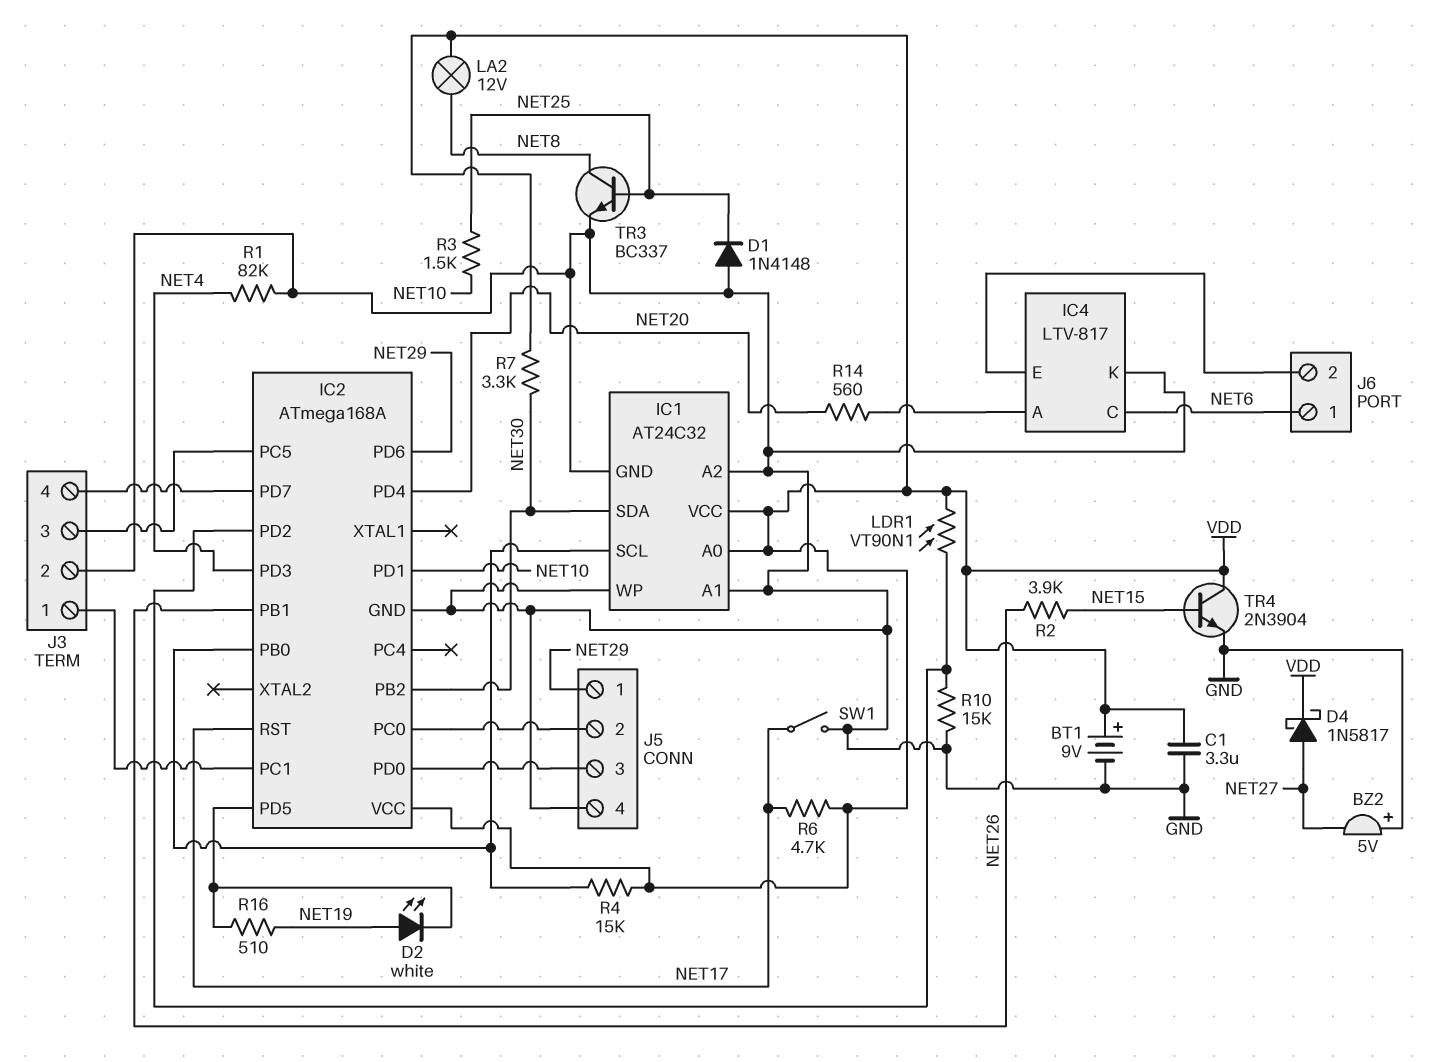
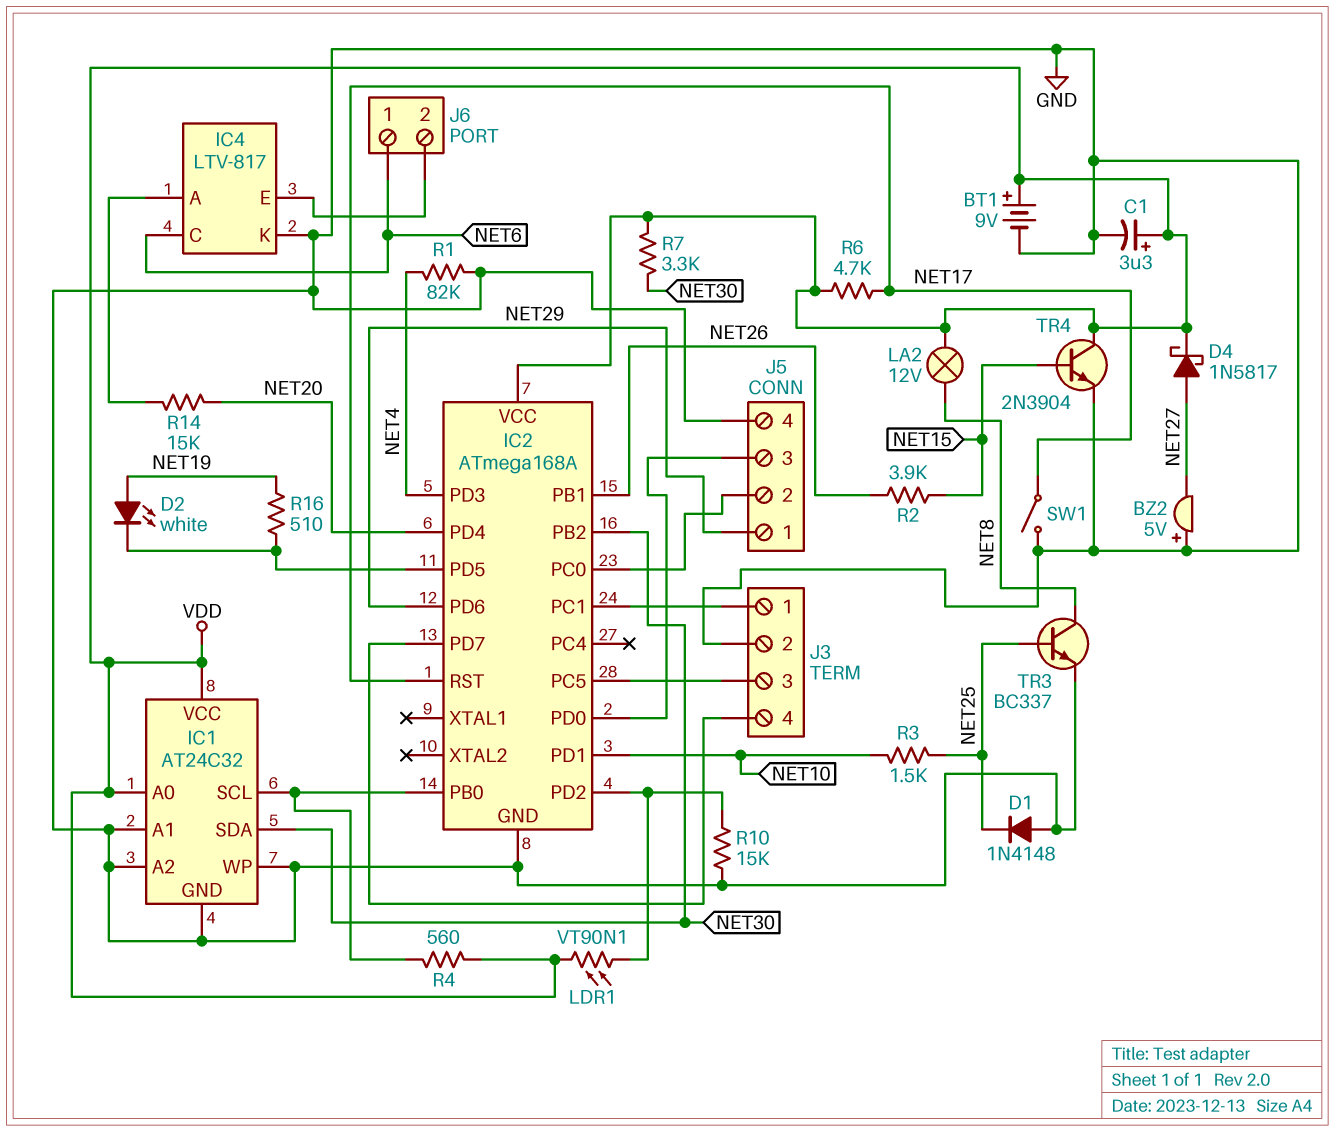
C1: 3.3uF (GND, VDD) -> 3.3uF (plus VDD, minus GND)
R4: 15k (IC1/SCL, VDD) -> 560 (IC1/SCL, VDD)
R14: 560 (IC4/A, NET20) -> 15k (IC4/A, NET20)

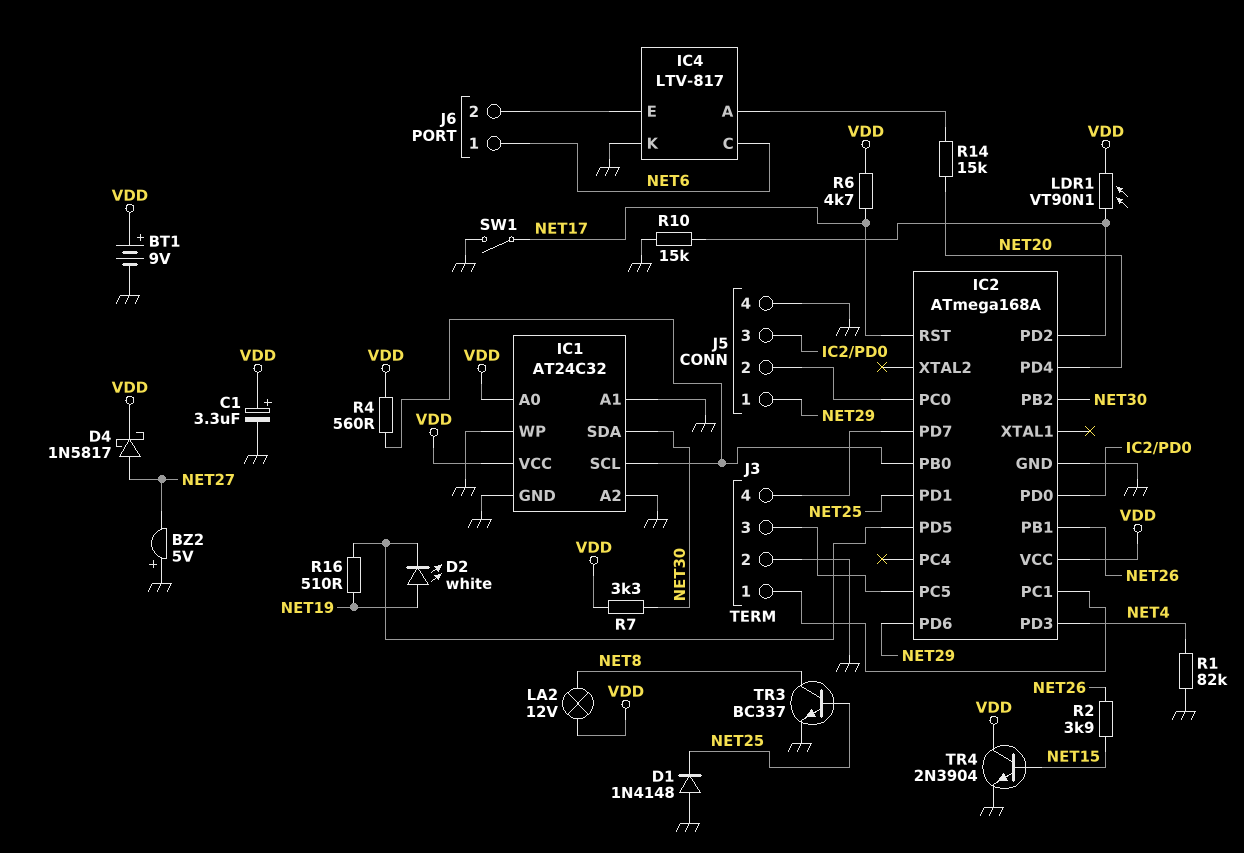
IC2 pin PD1: NET10 -> NET25
R3: 1.5k (NET10, NET25) -> none

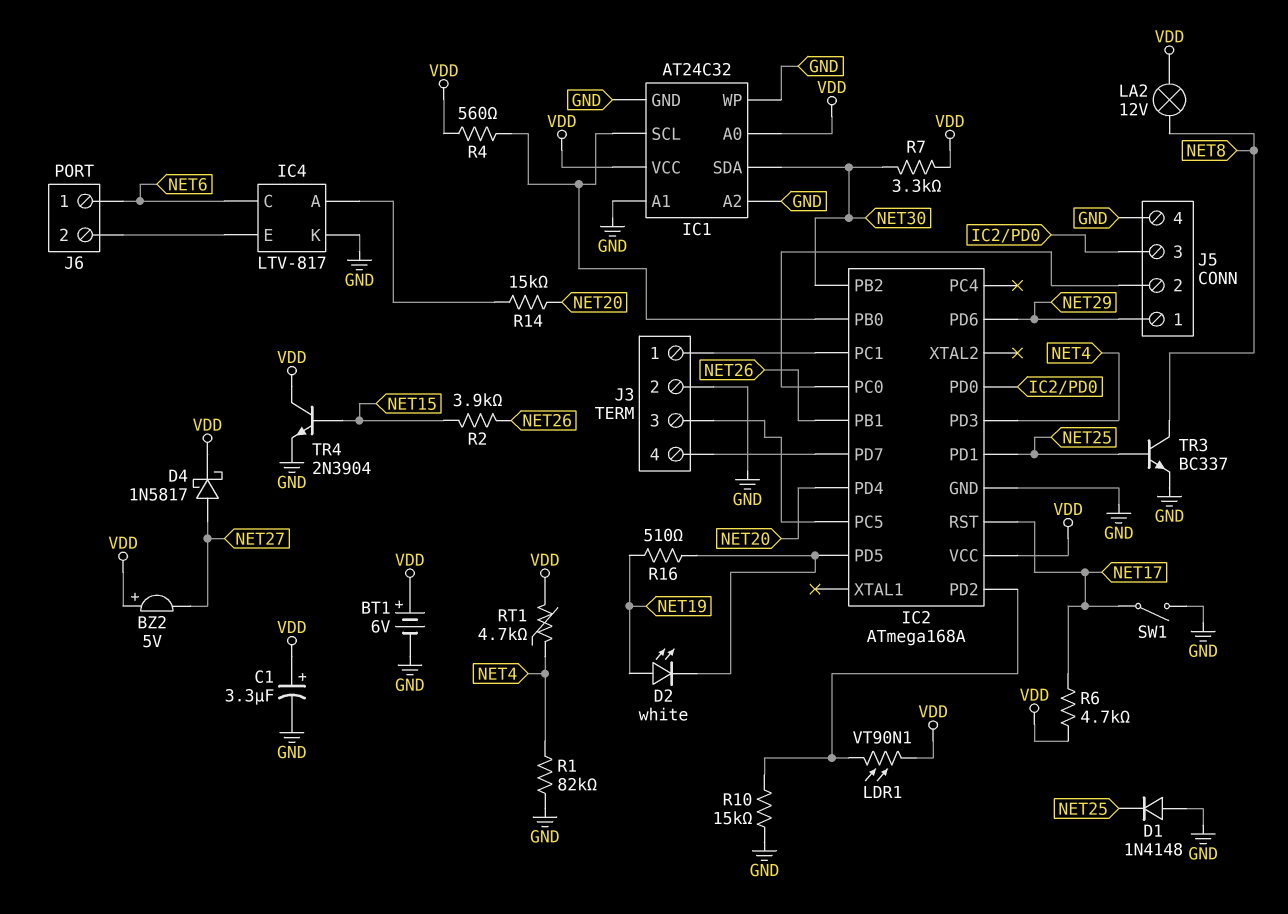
BT1: 9V (plus VDD, minus GND) -> 6V (plus VDD, minus GND)
BZ2: buzzer 5V (plus GND, minus NET27) -> buzzer 5V (plus VDD, minus NET27)
RT1: none -> 4.7k (NET4, VDD)

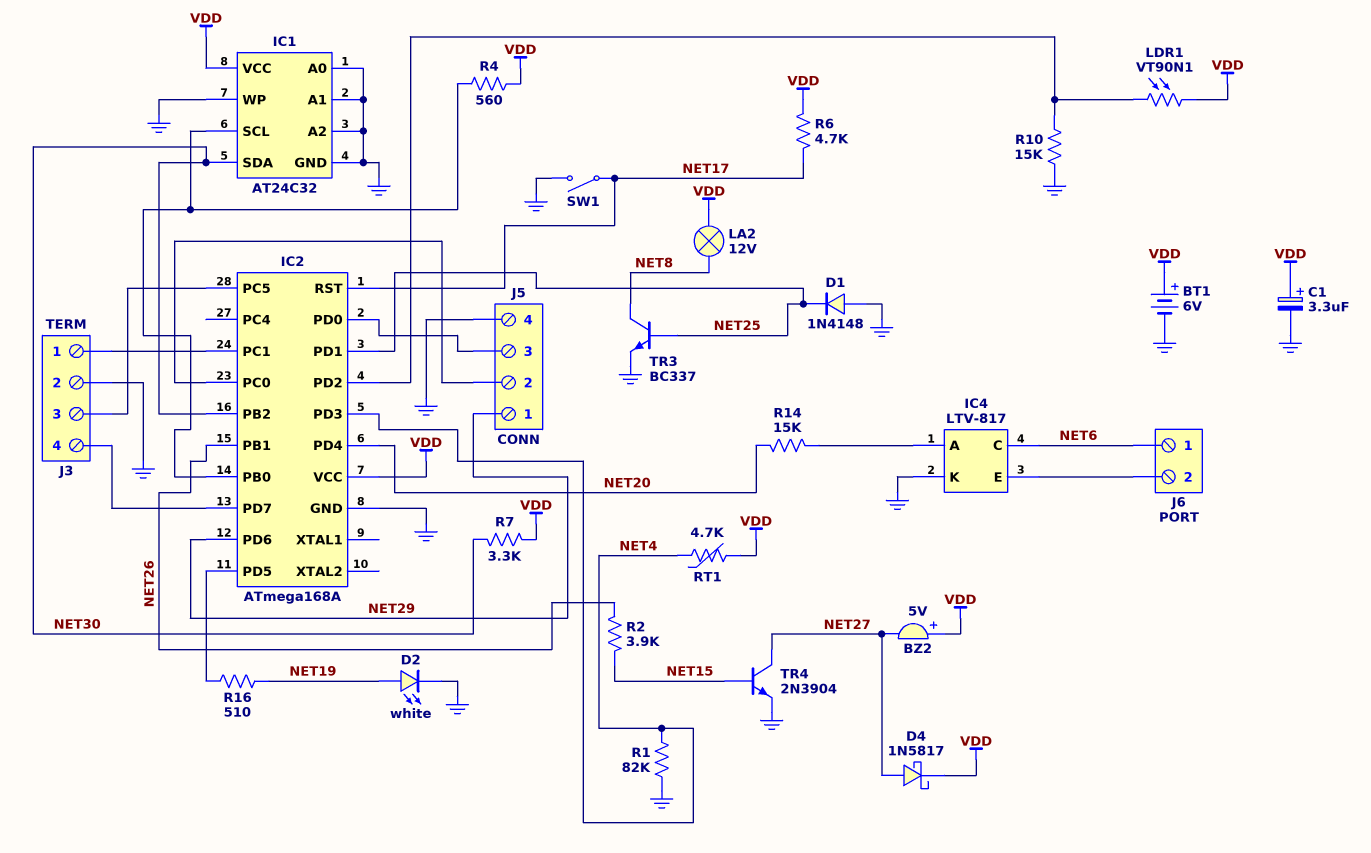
D2: LED white (A NET19, K IC2/PD5) -> LED white (A NET19, K GND)
IC1 pin A0: VDD -> GND
TR4: NPN 2N3904 (B NET15, C VDD, E GND) -> NPN 2N3904 (B NET15, C NET27, E GND)

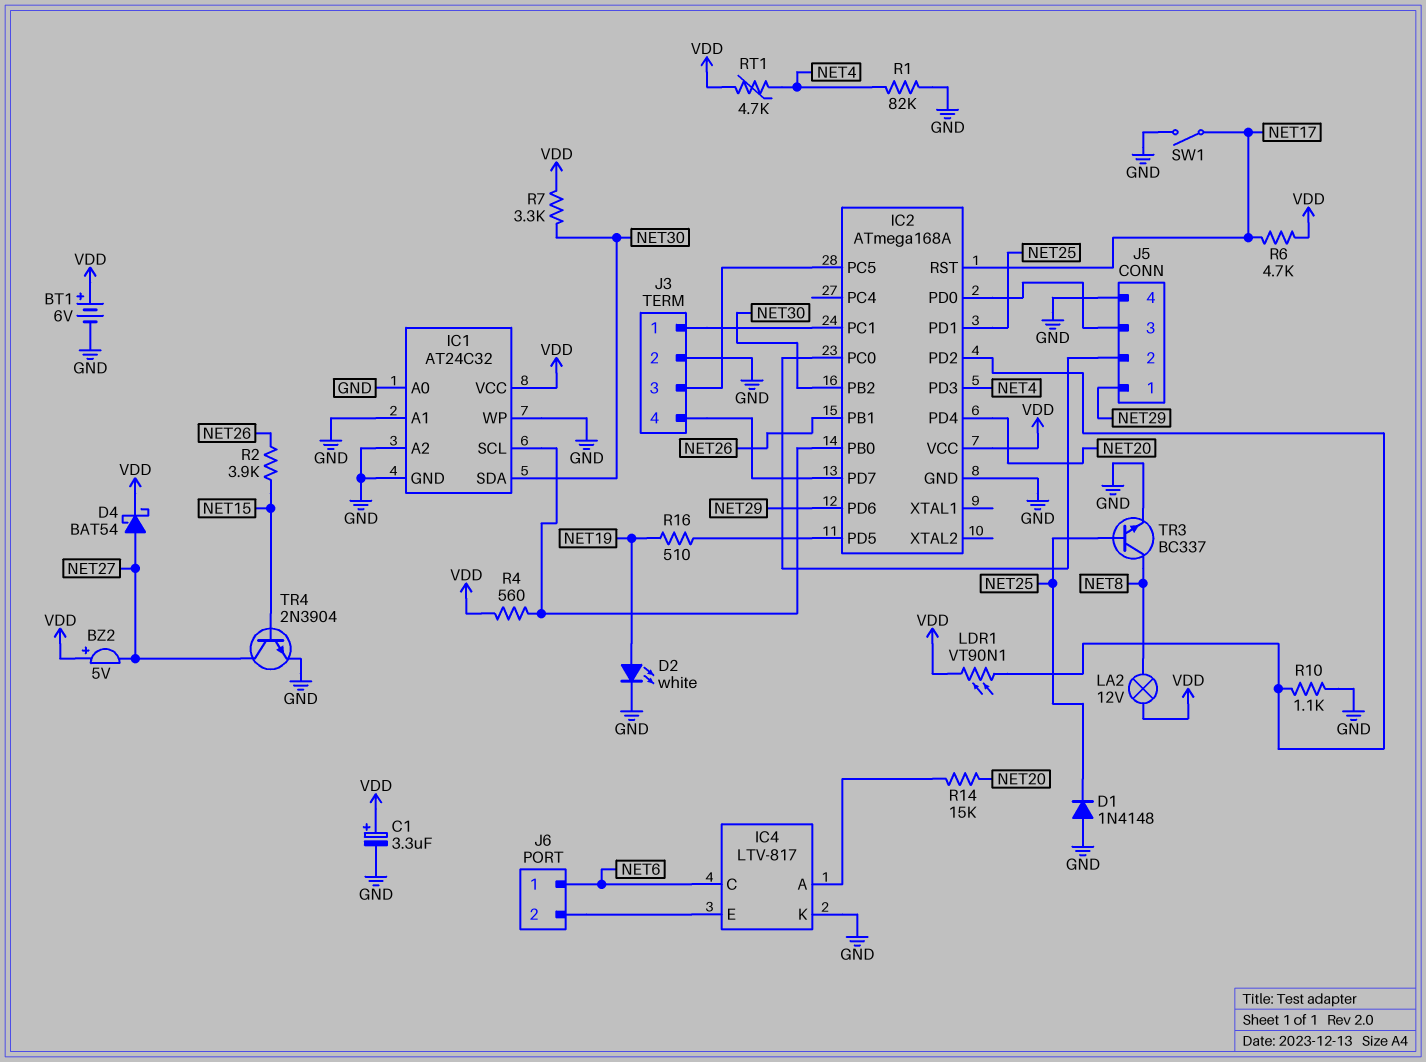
D4: schottky 1N5817 (A NET27, K VDD) -> schottky BAT54 (A NET27, K VDD)
R10: 15k (GND, IC2/PD2) -> 1.1k (GND, IC2/PD2)

